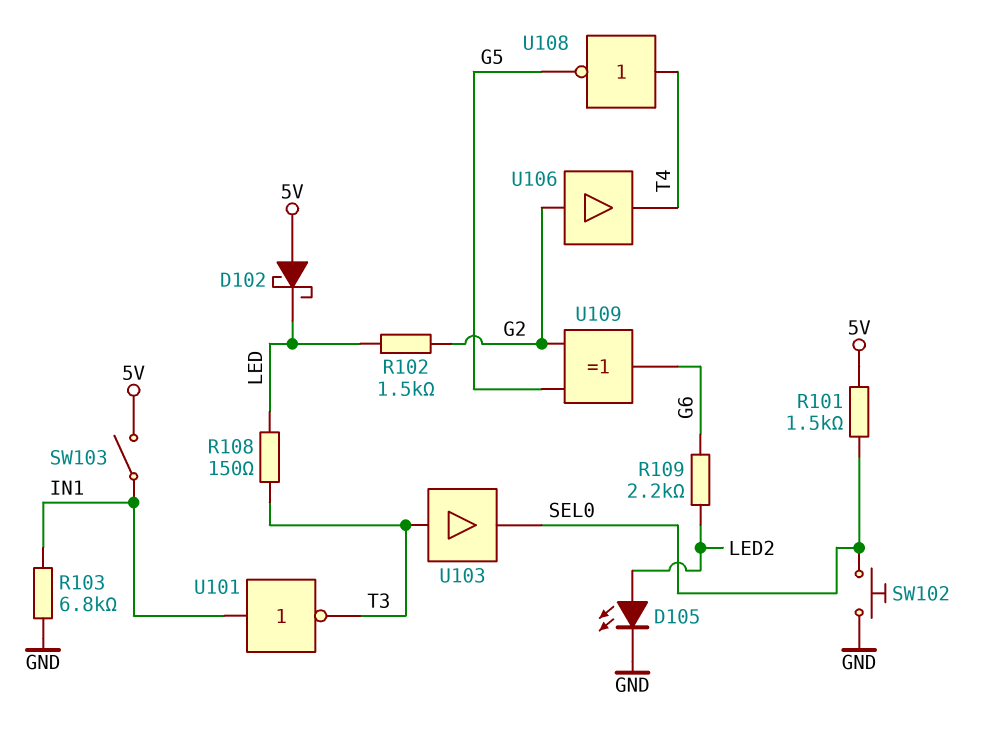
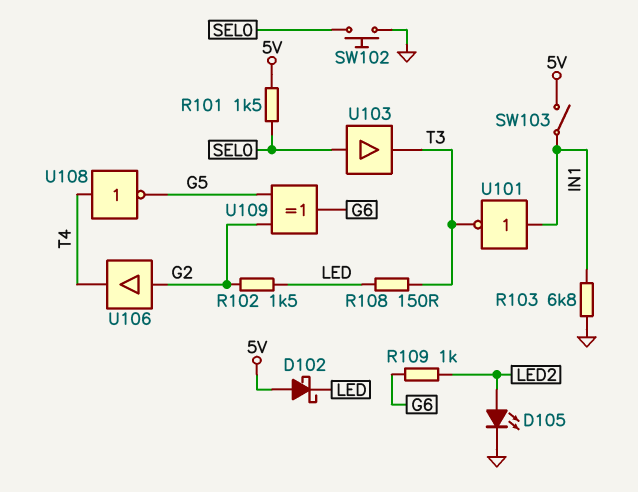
R109: 2.2k (G6, LED2) -> 1k (G6, LED2)
U103: buffer (in T3, out SEL0) -> buffer (in SEL0, out T3)

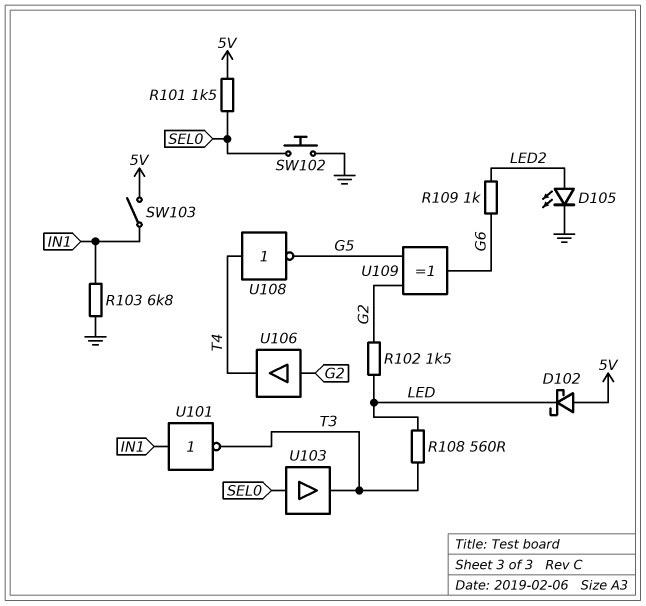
R108: 150 (LED, T3) -> 560 (LED, T3)

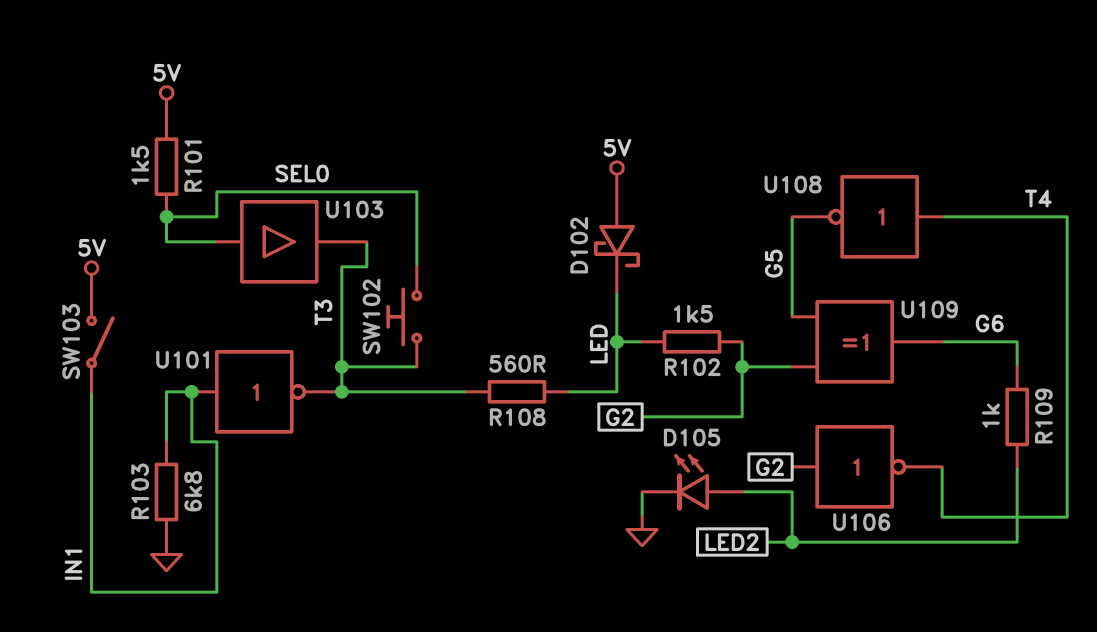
SW102: button (GND, SEL0) -> button (SEL0, T3)
U106: buffer (in G2, out T4) -> NOT (in G2, out T4)

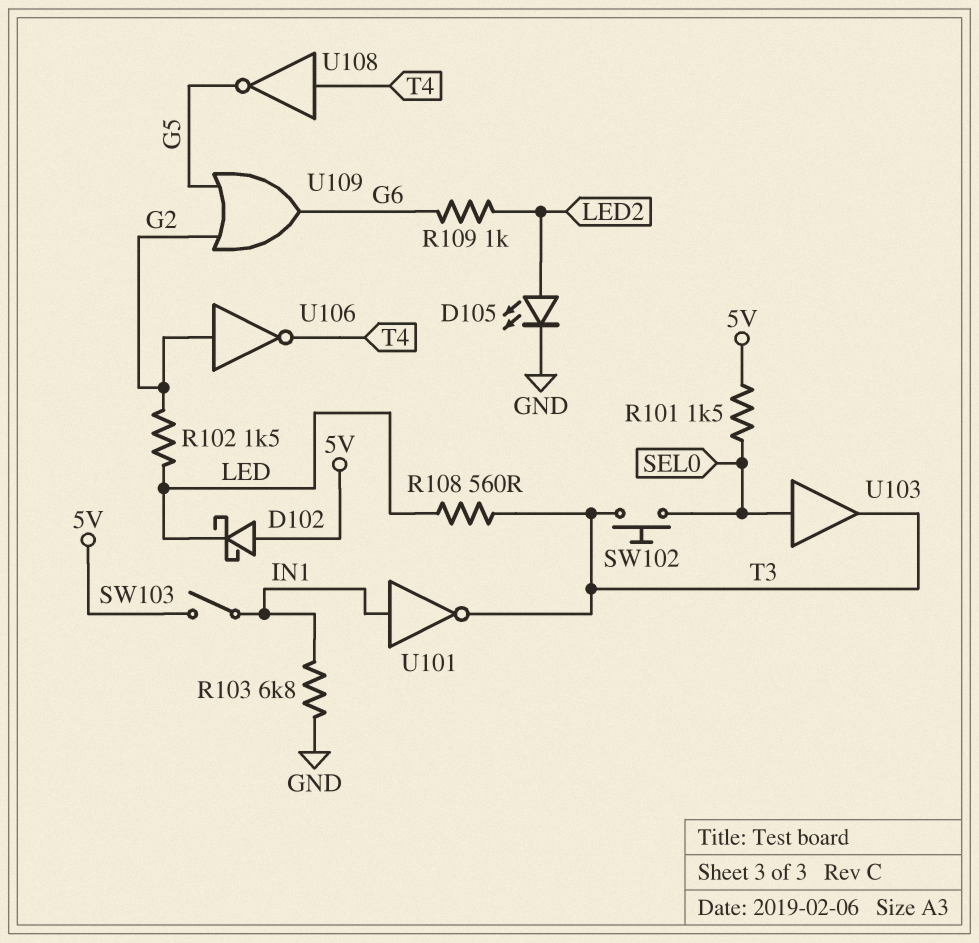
U109: XOR (in G2, in G5, out G6) -> OR (in G2, in G5, out G6)

